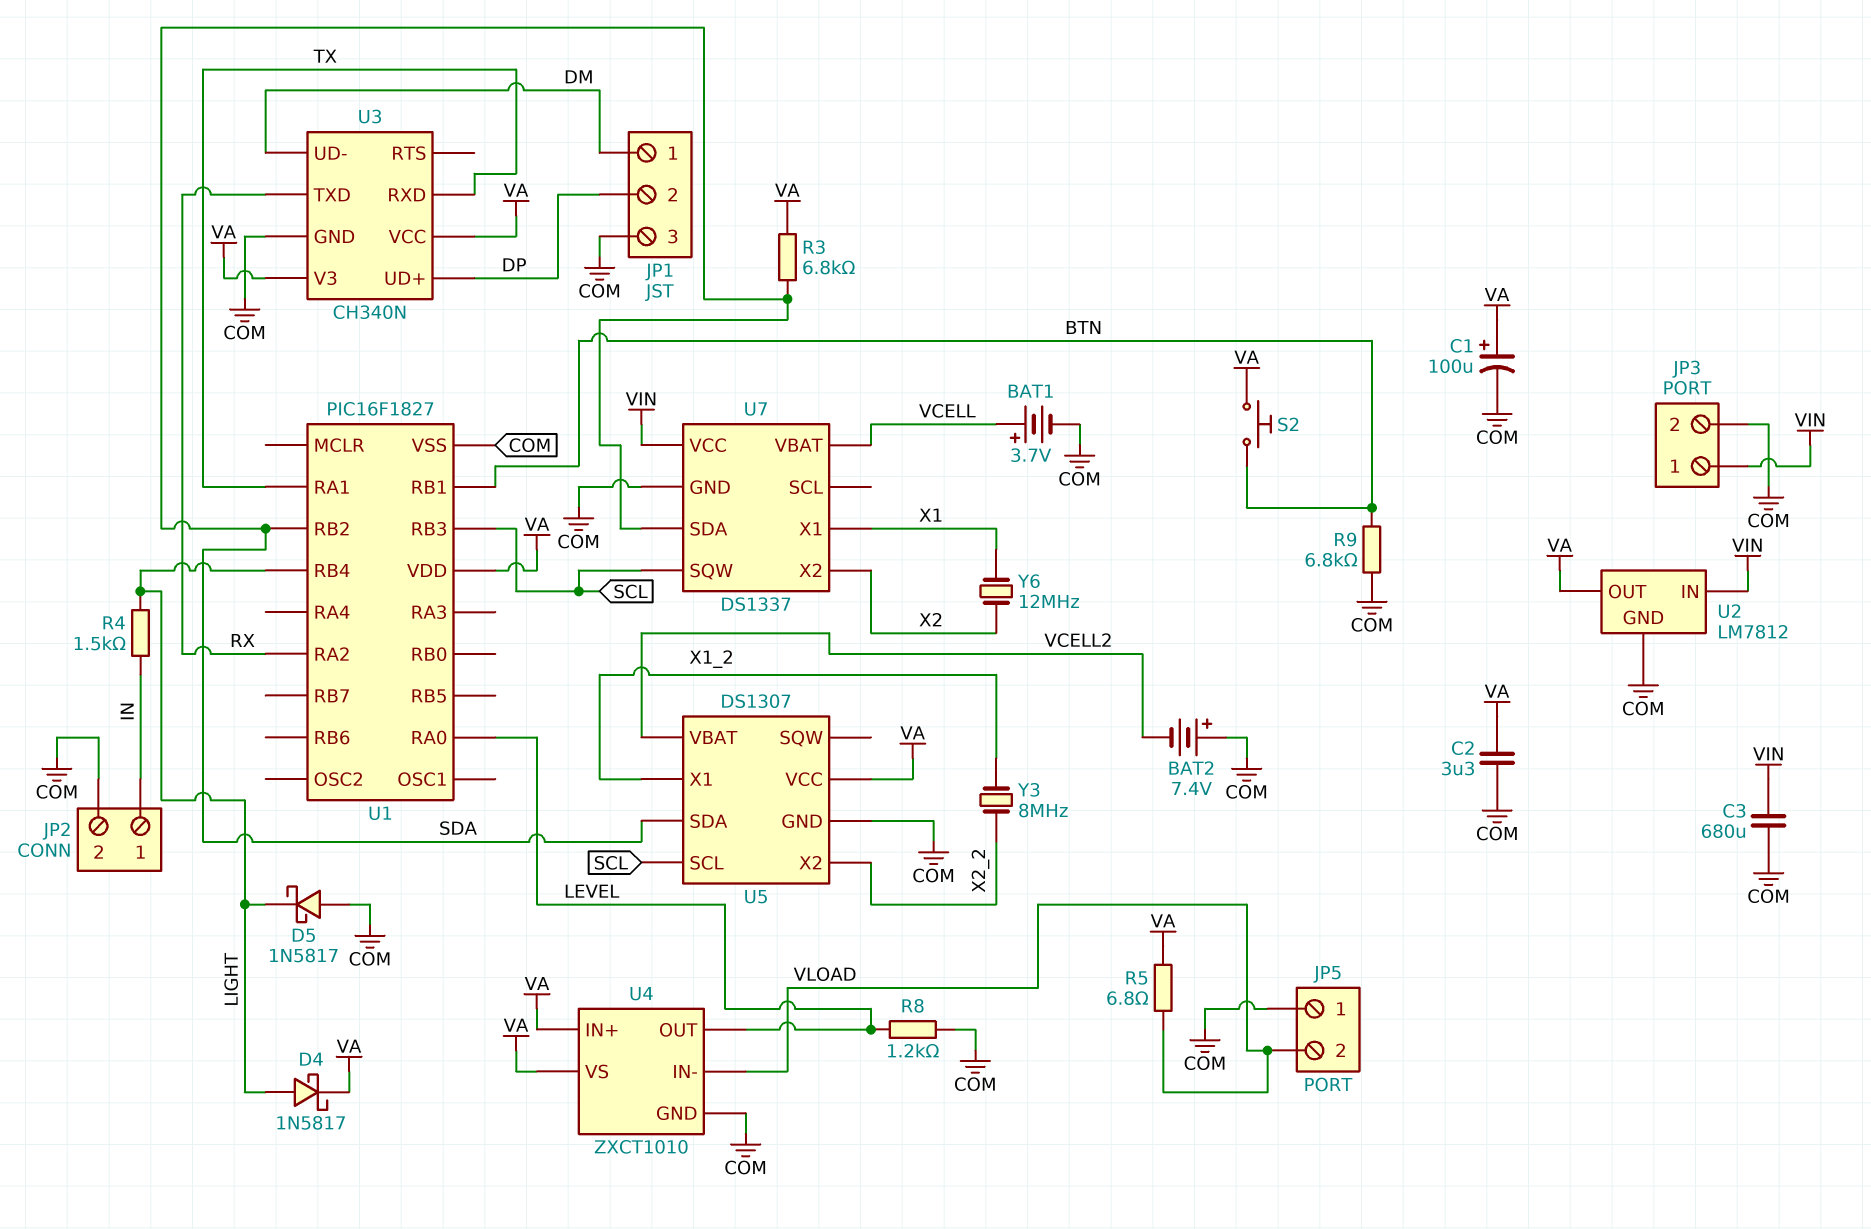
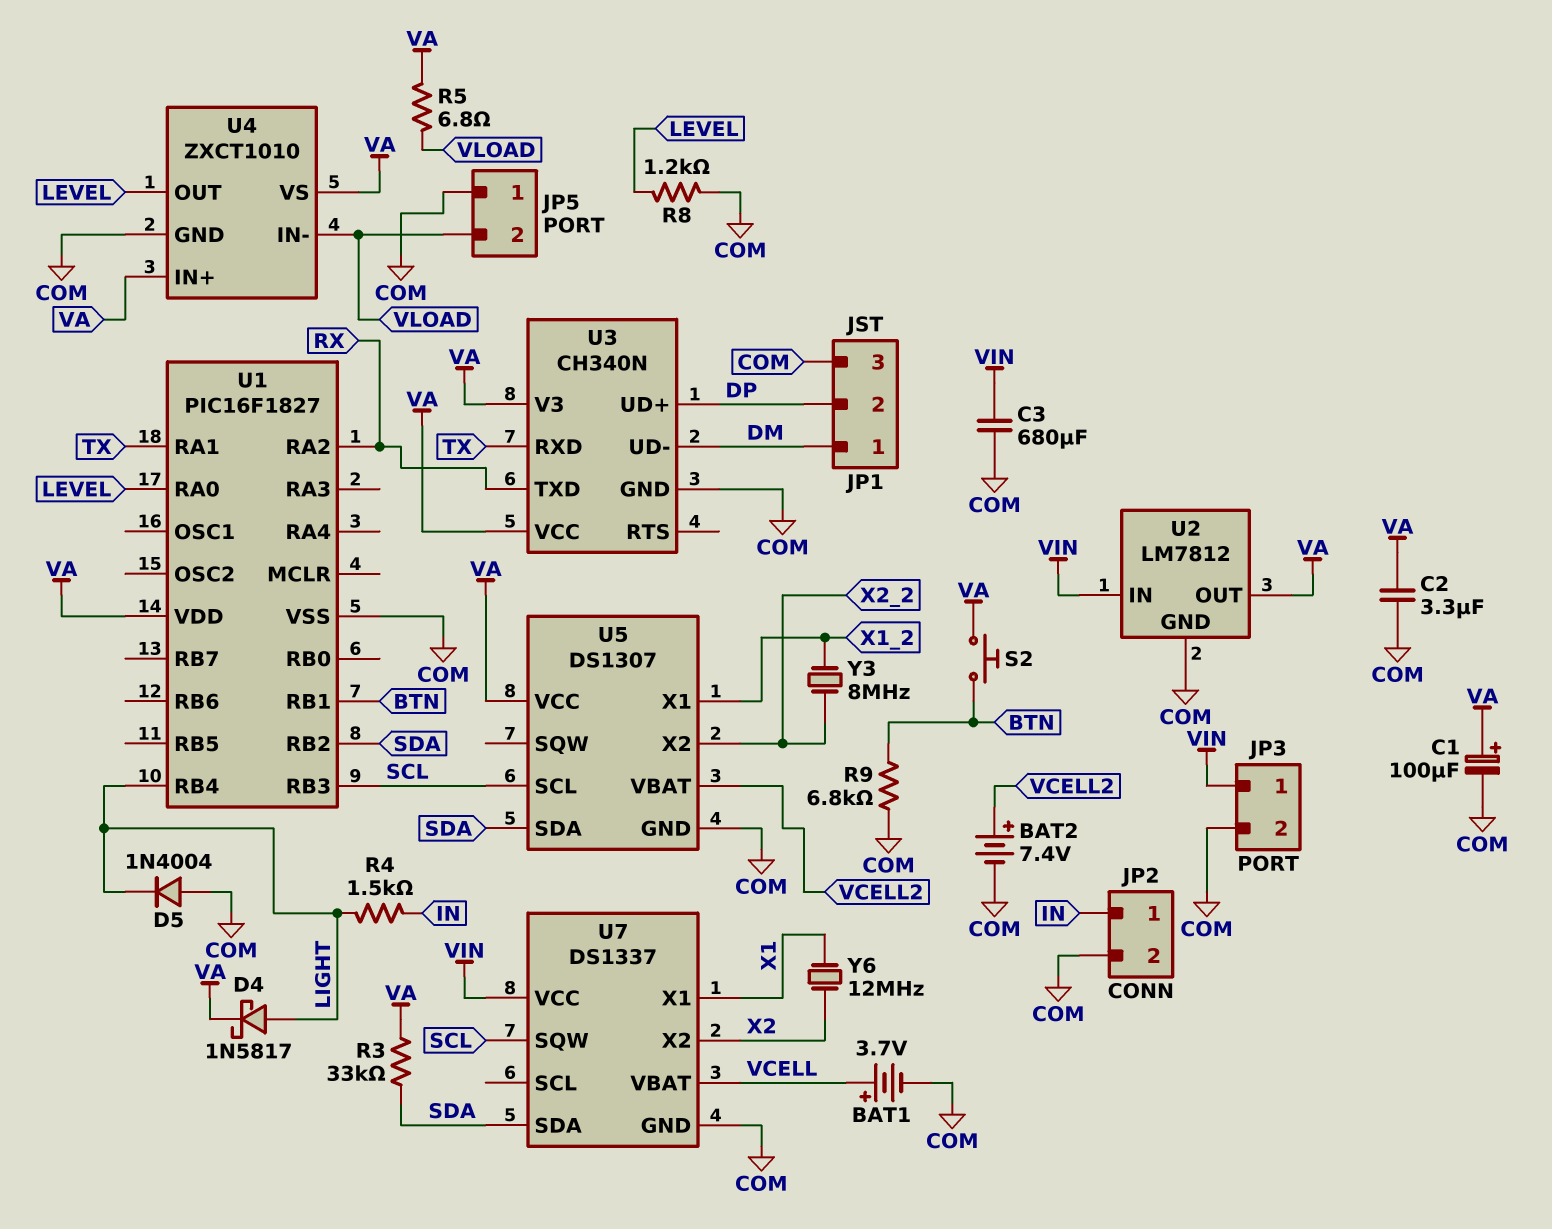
BAT2: 7.4V (plus COM, minus VCELL2) -> 7.4V (plus VCELL2, minus COM)
D5: schottky 1N5817 (A COM, K LIGHT) -> diode 1N4004 (A COM, K LIGHT)
R3: 6.8k (SDA, VA) -> 33k (SDA, VA)

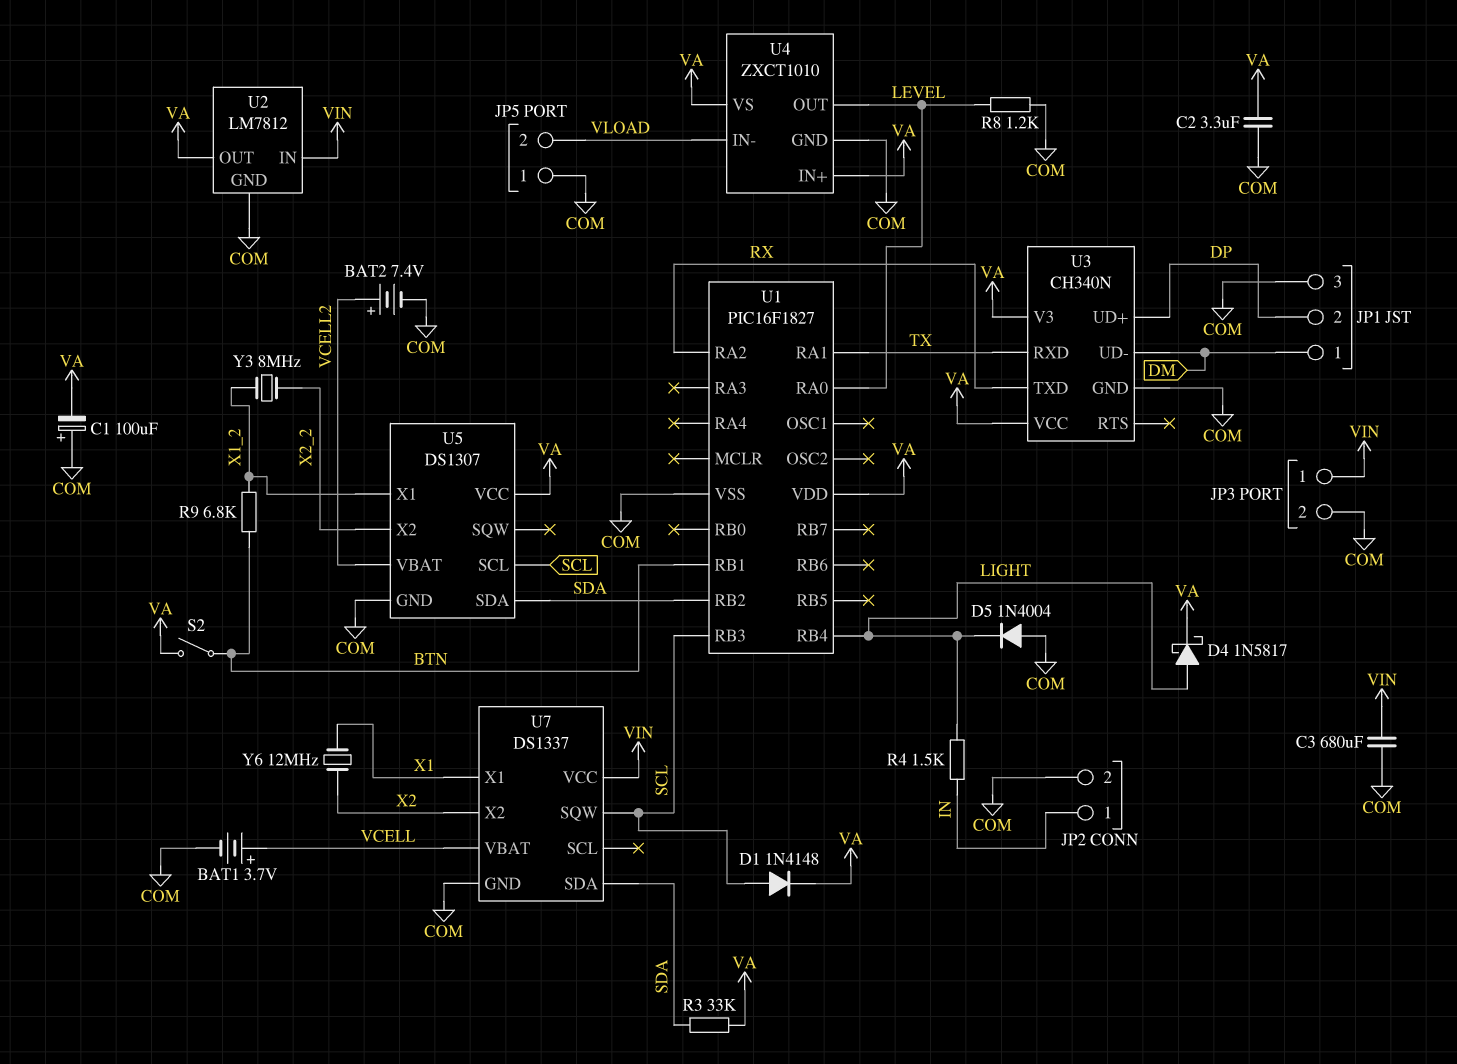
C1: 100uF (plus VA, minus COM) -> 100uF (plus COM, minus VA)
D1: none -> diode 1N4148 (A SCL, K VA)
R5: 6.8 (VA, VLOAD) -> none
R9: 6.8k (BTN, COM) -> 6.8k (BTN, X1_2)
S2: button (BTN, VA) -> switch (BTN, VA)

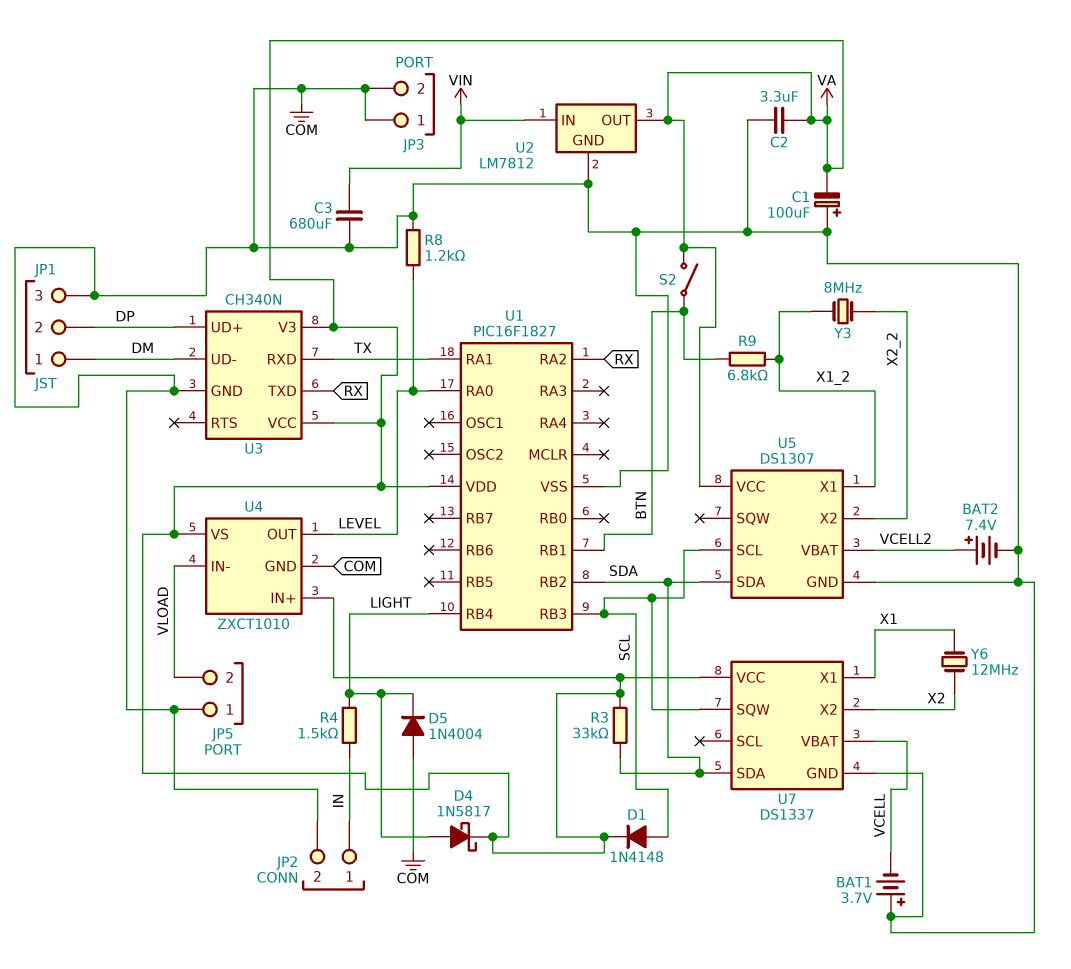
BAT1: 3.7V (plus VCELL, minus COM) -> 3.7V (plus COM, minus VCELL)
JP3 pin 1: VIN -> COM
U7 pin VCC: VIN -> VA

